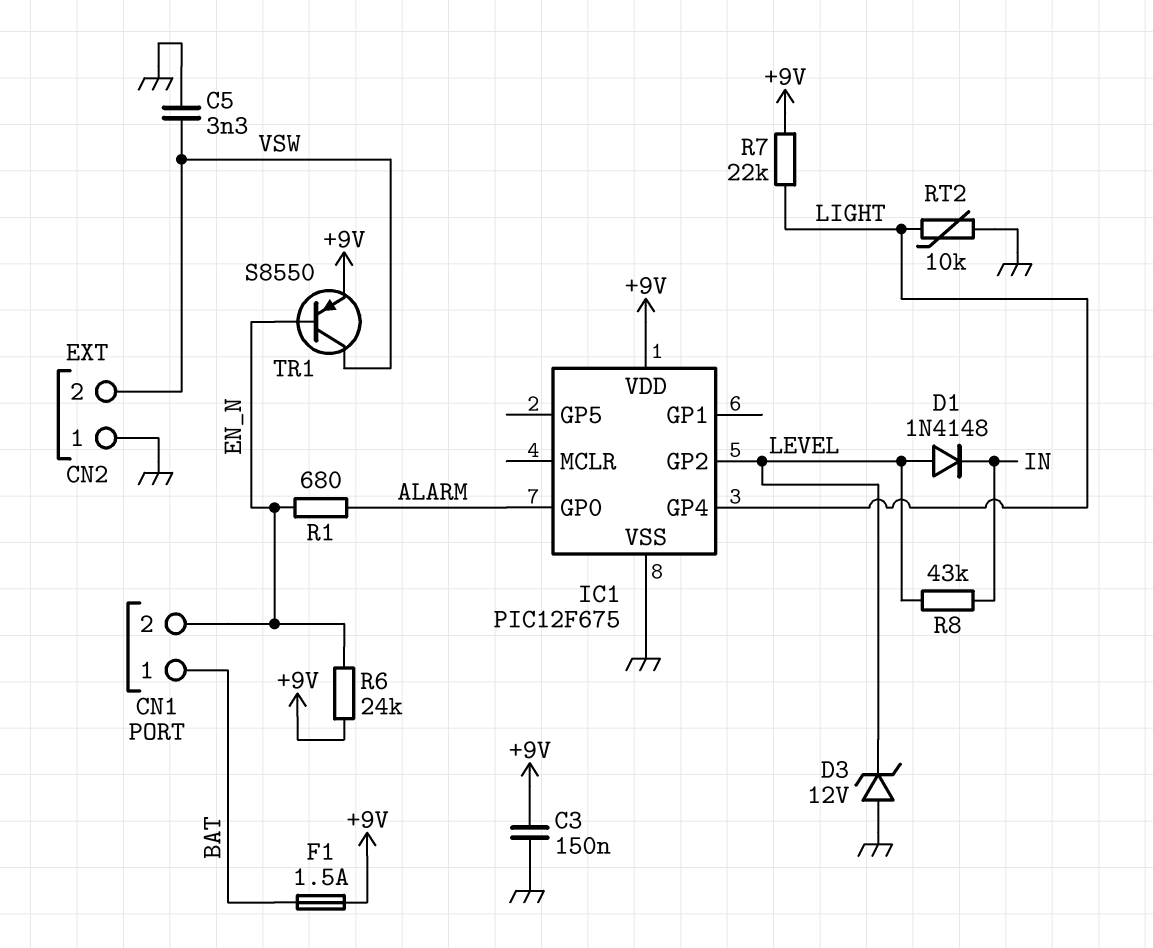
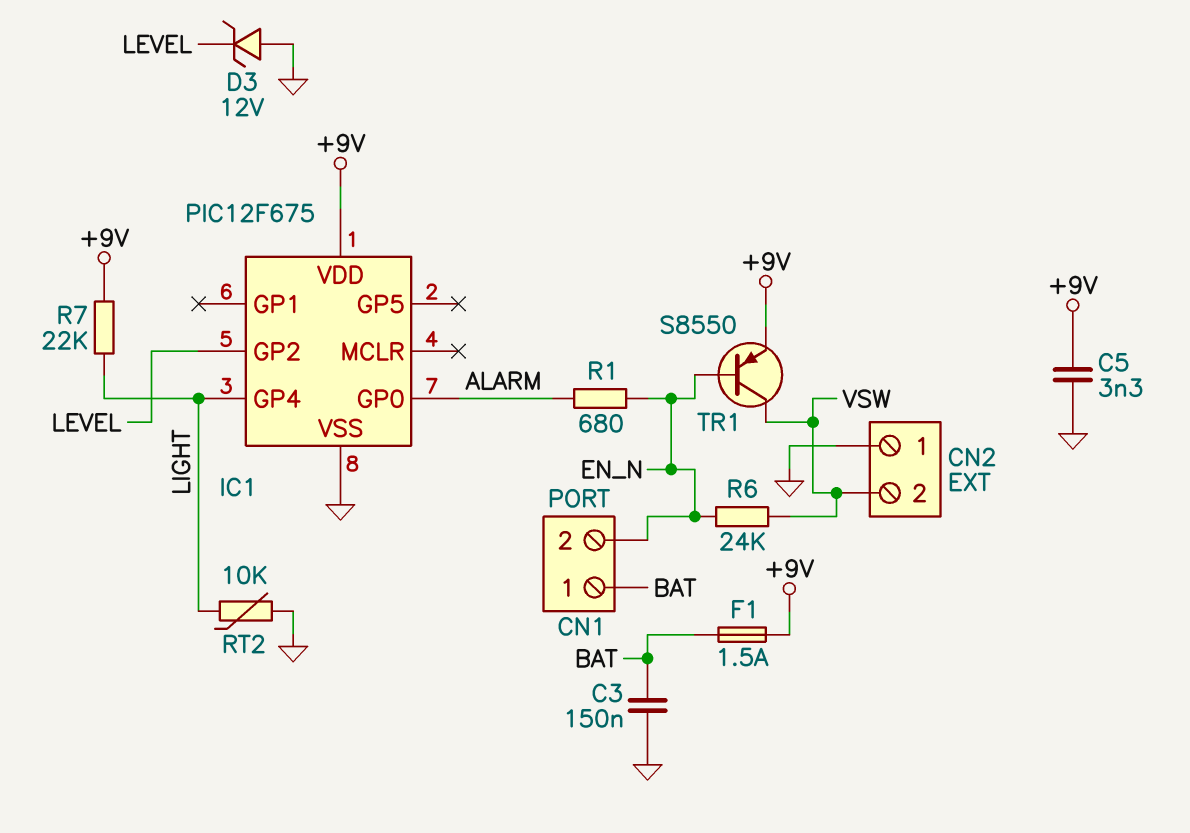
C3: 150nF (+9V, GND) -> 150nF (BAT, GND)
C5: 3.3nF (GND, VSW) -> 3.3nF (+9V, GND)
D1: diode 1N4148 (A LEVEL, K IN) -> none
R6: 24k (+9V, EN_N) -> 24k (EN_N, VSW)
R8: 43k (IN, LEVEL) -> none

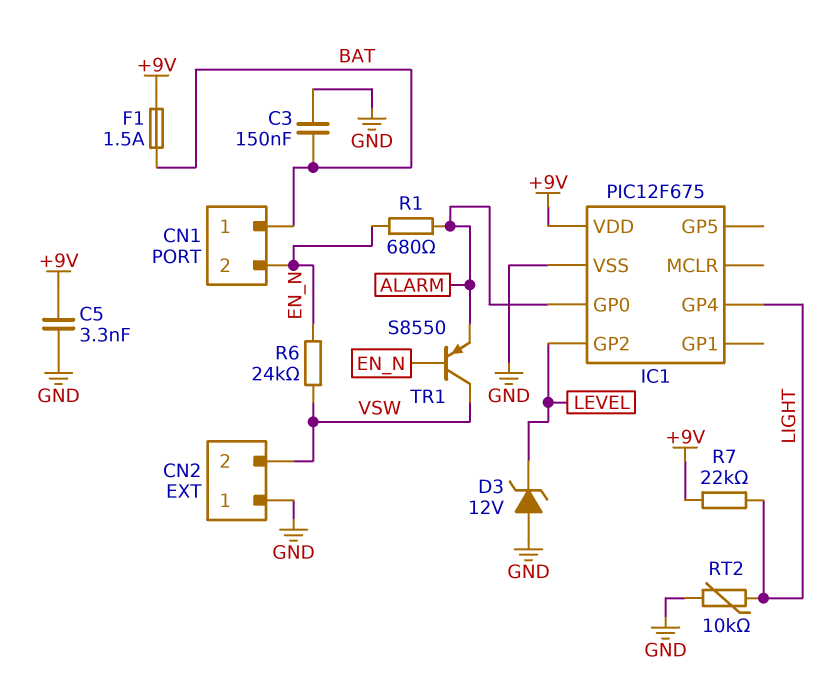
TR1: PNP S8550 (B EN_N, C VSW, E +9V) -> PNP S8550 (B EN_N, C VSW, E ALARM)

